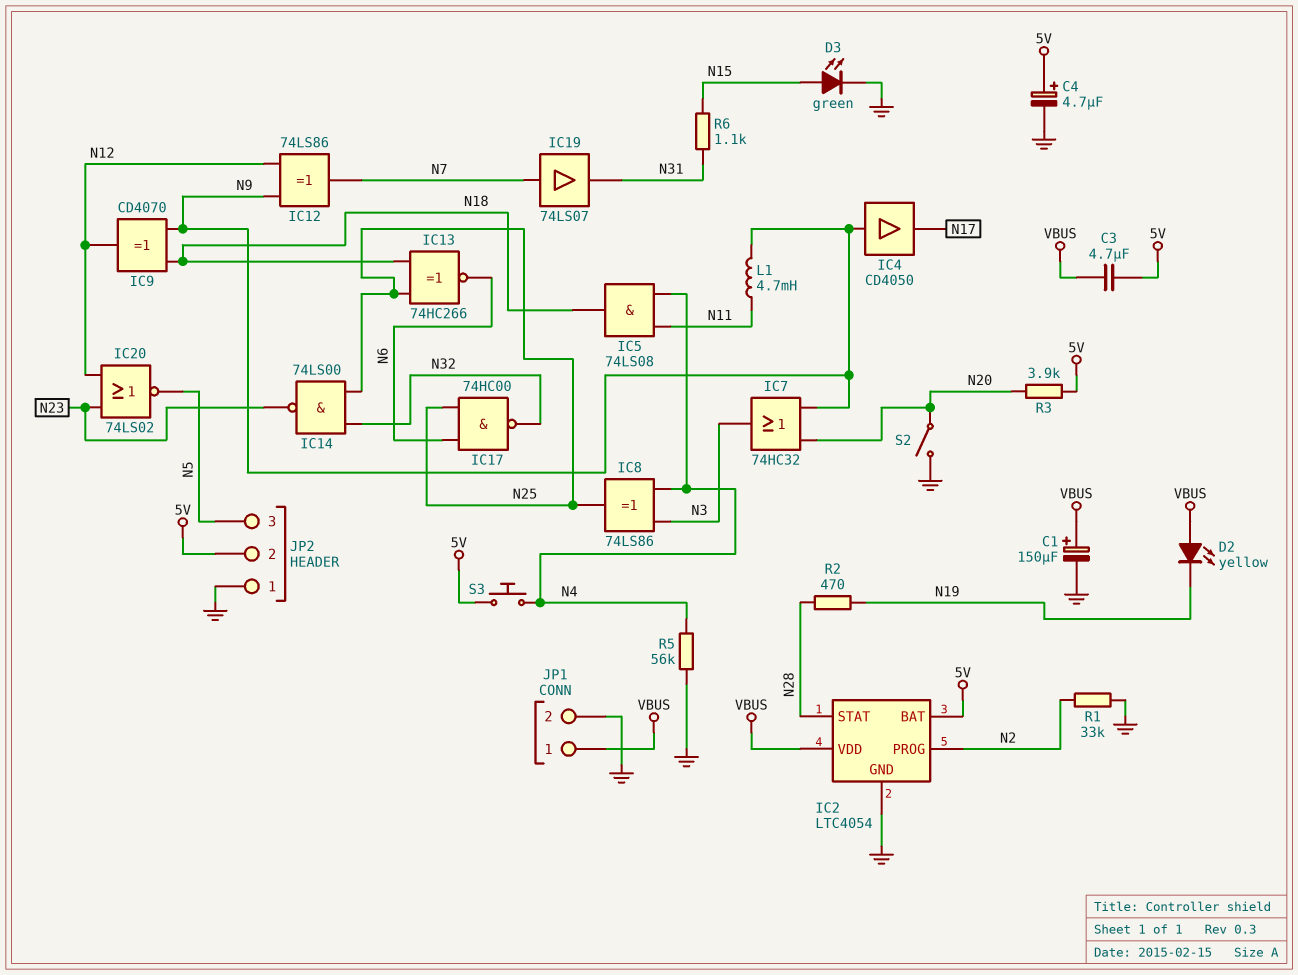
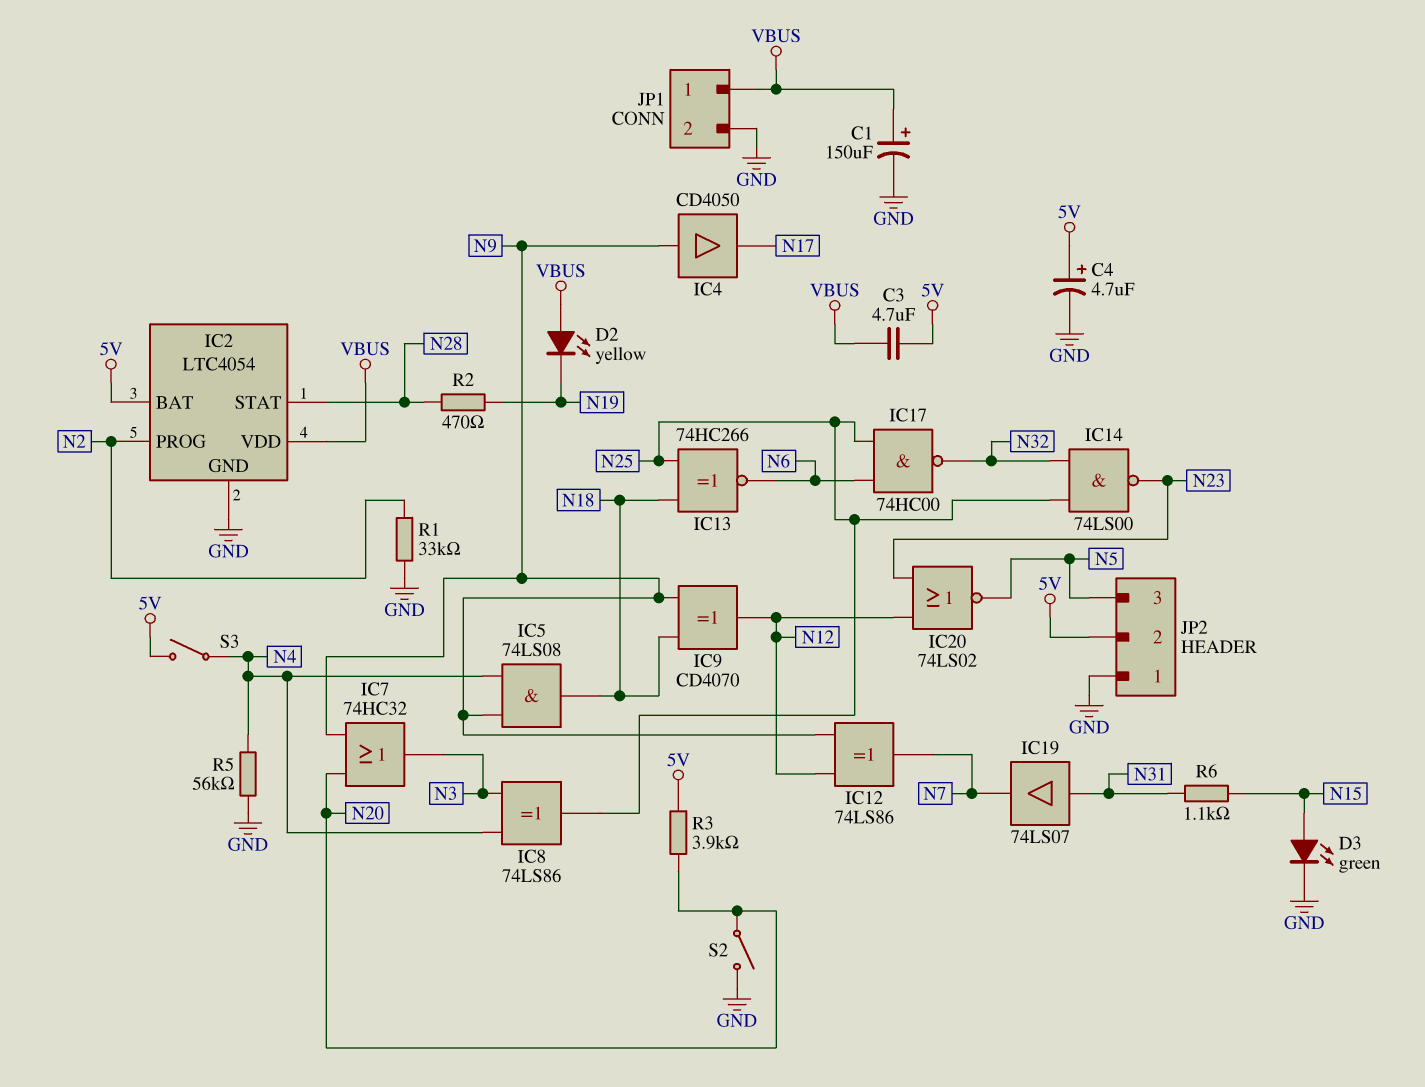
IC5: AND 74LS08 (in N4, in N11, out N18) -> AND 74LS08 (in N4, in N9, out N18)
IC19: buffer 74LS07 (in N7, out N31) -> buffer 74LS07 (in N31, out N7)
L1: 4.7mH (N9, N11) -> none
S3: button (5V, N4) -> switch (5V, N4)

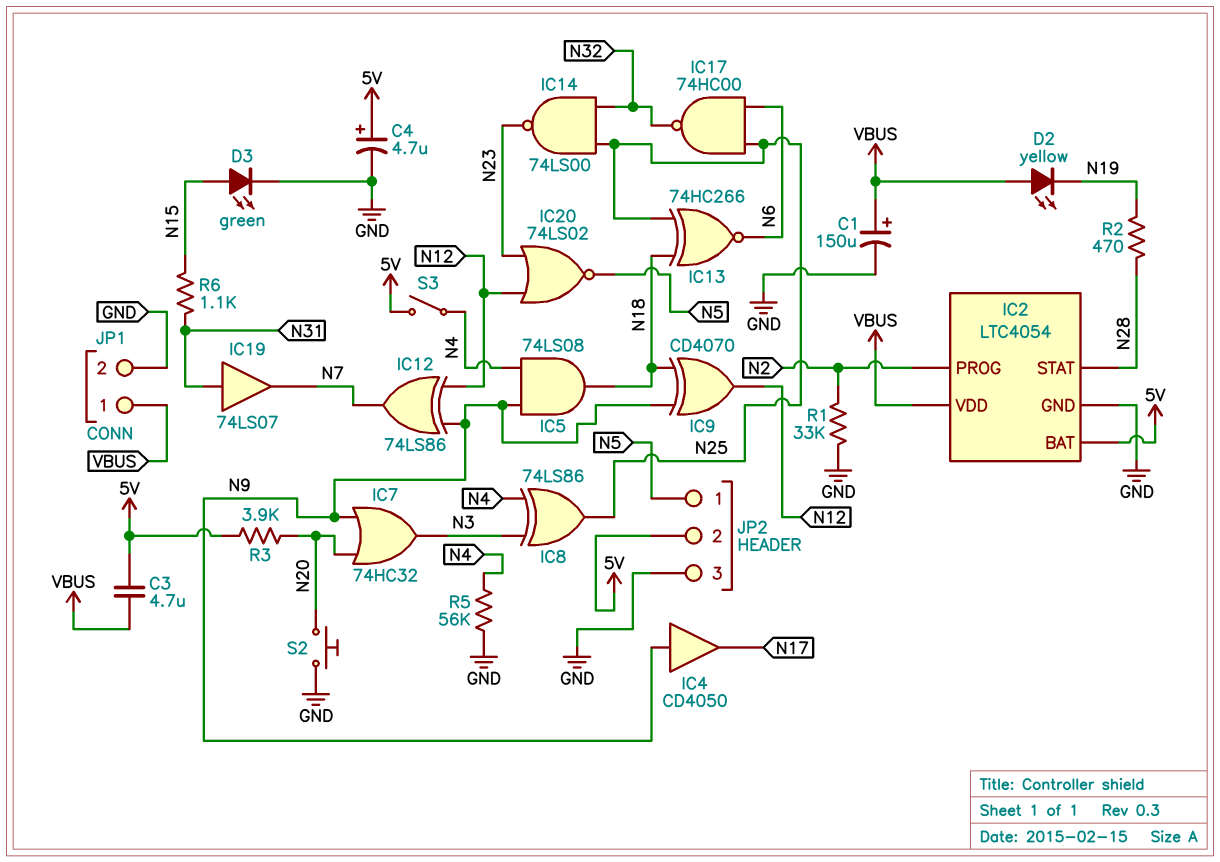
JP2 pin 1: GND -> N5
JP2 pin 3: N5 -> GND
S2: switch (GND, N20) -> button (GND, N20)

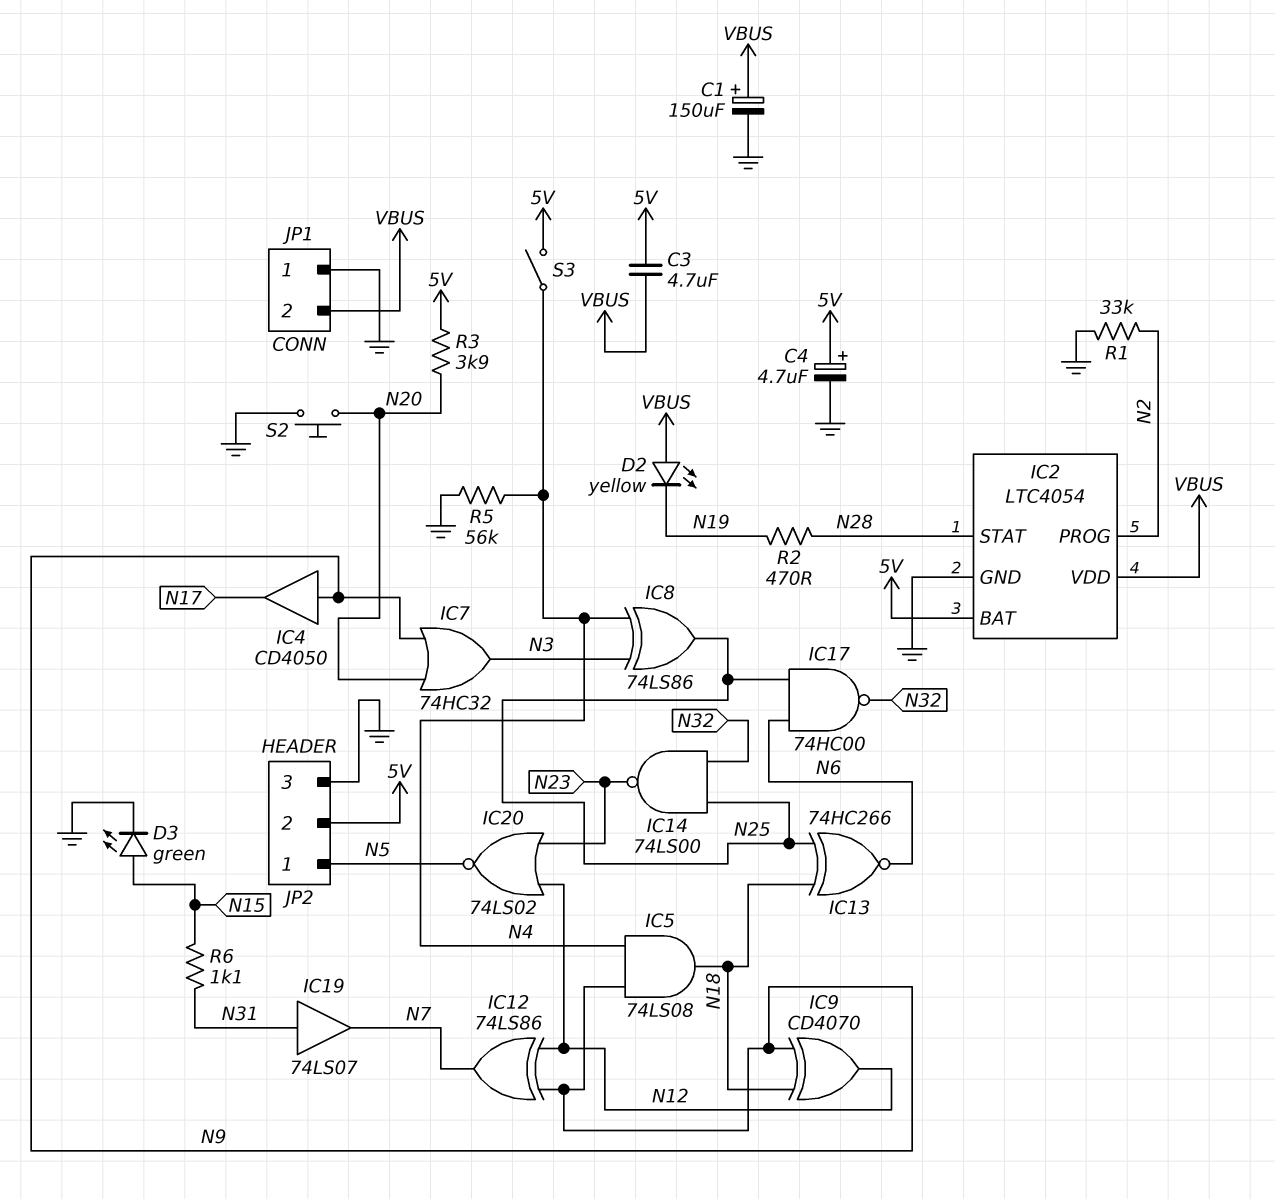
JP1 pin 1: VBUS -> GND
JP1 pin 2: GND -> VBUS

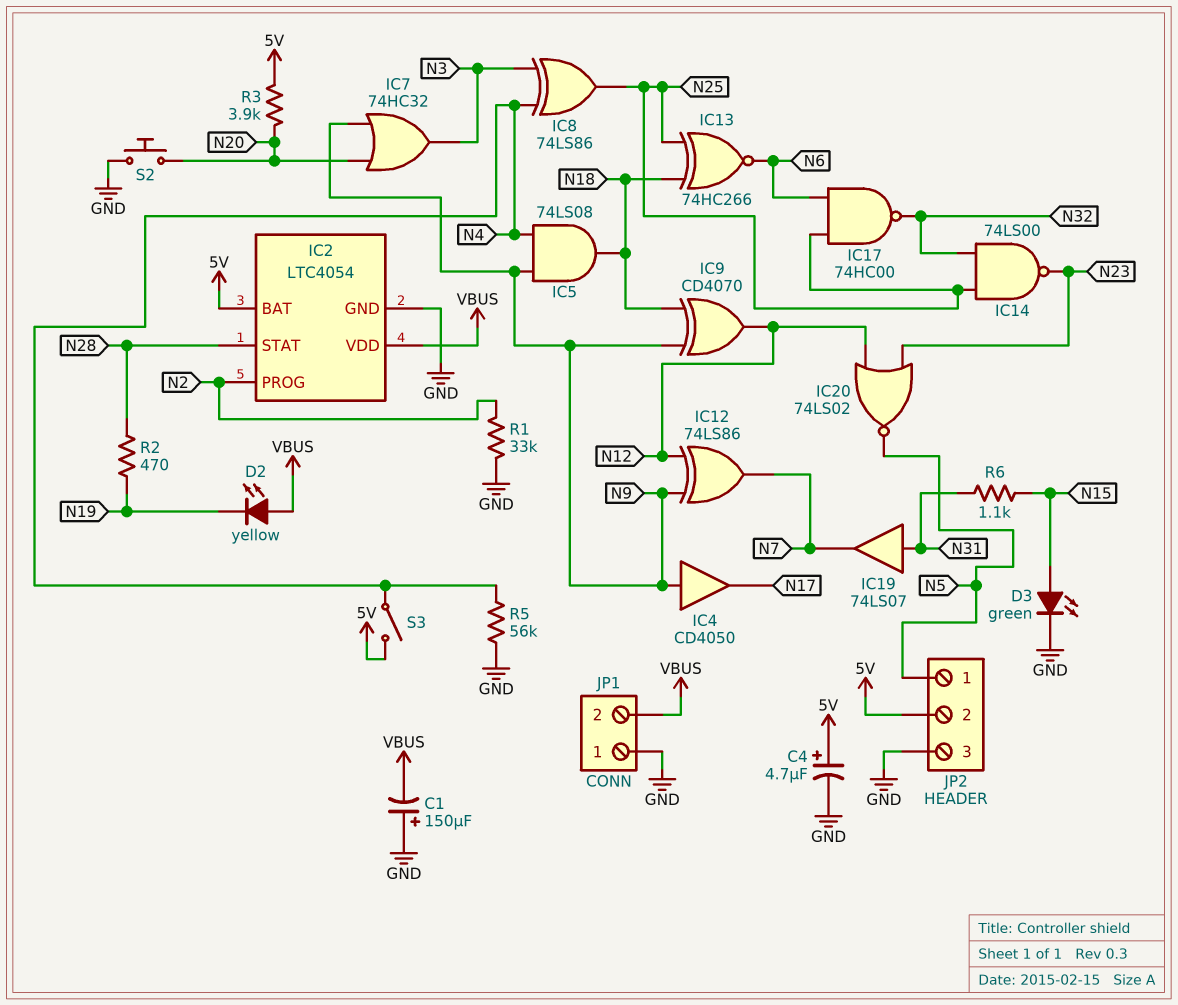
C1: 150uF (plus VBUS, minus GND) -> 150uF (plus GND, minus VBUS)
C3: 4.7uF (5V, VBUS) -> none

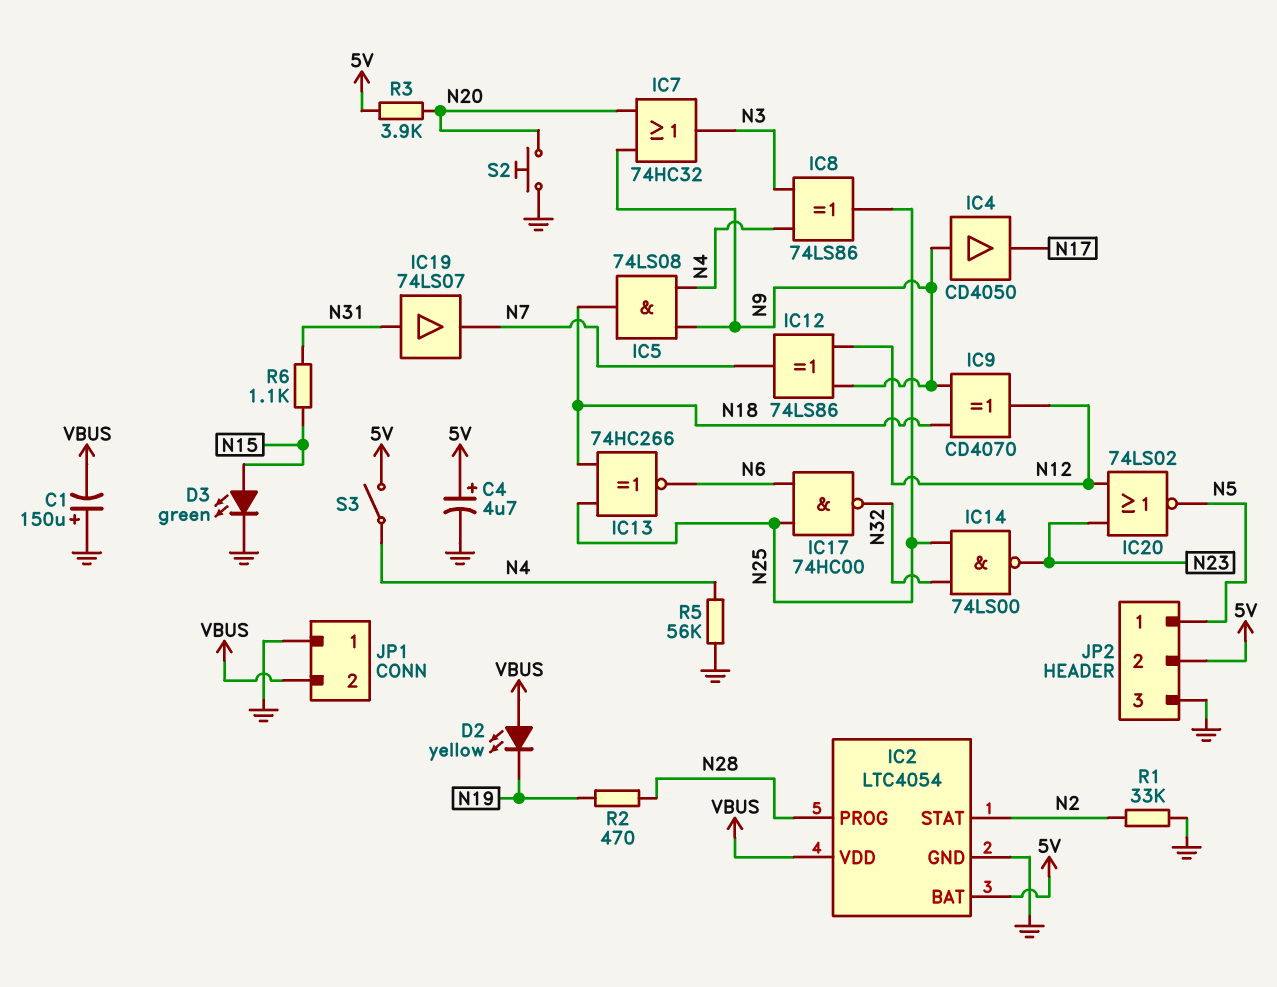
IC2 pin PROG: N2 -> N28
IC2 pin STAT: N28 -> N2

